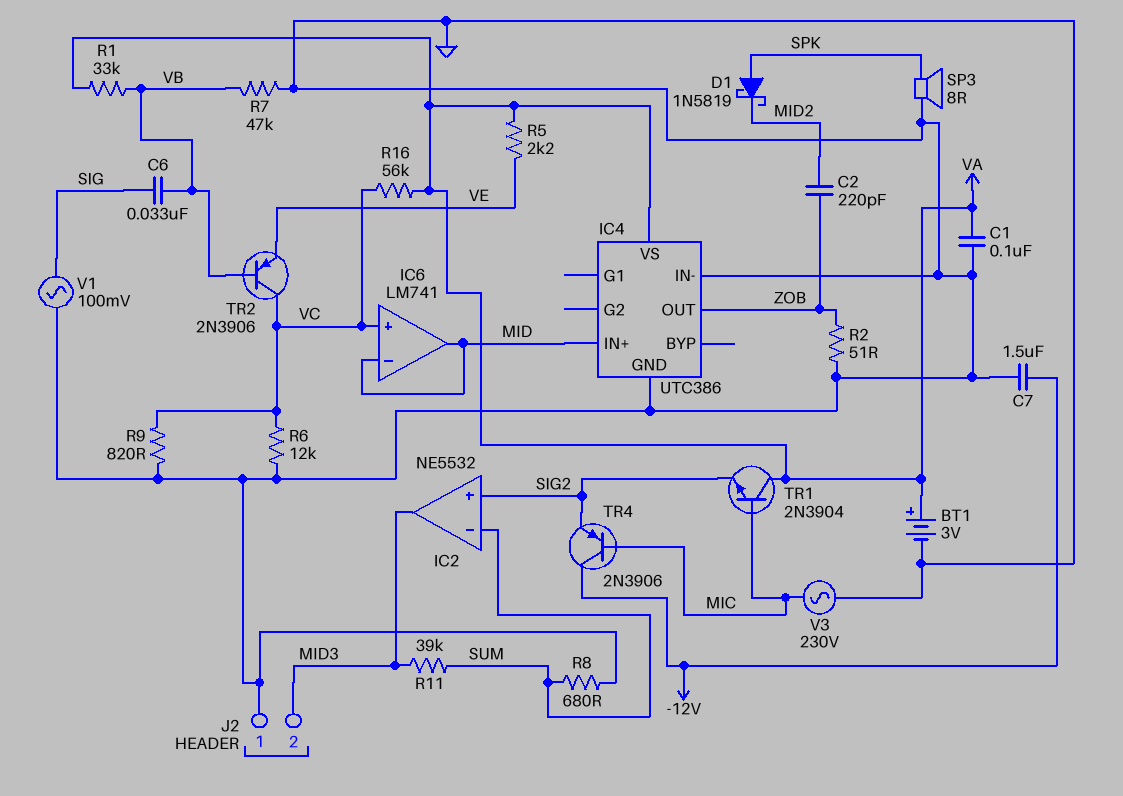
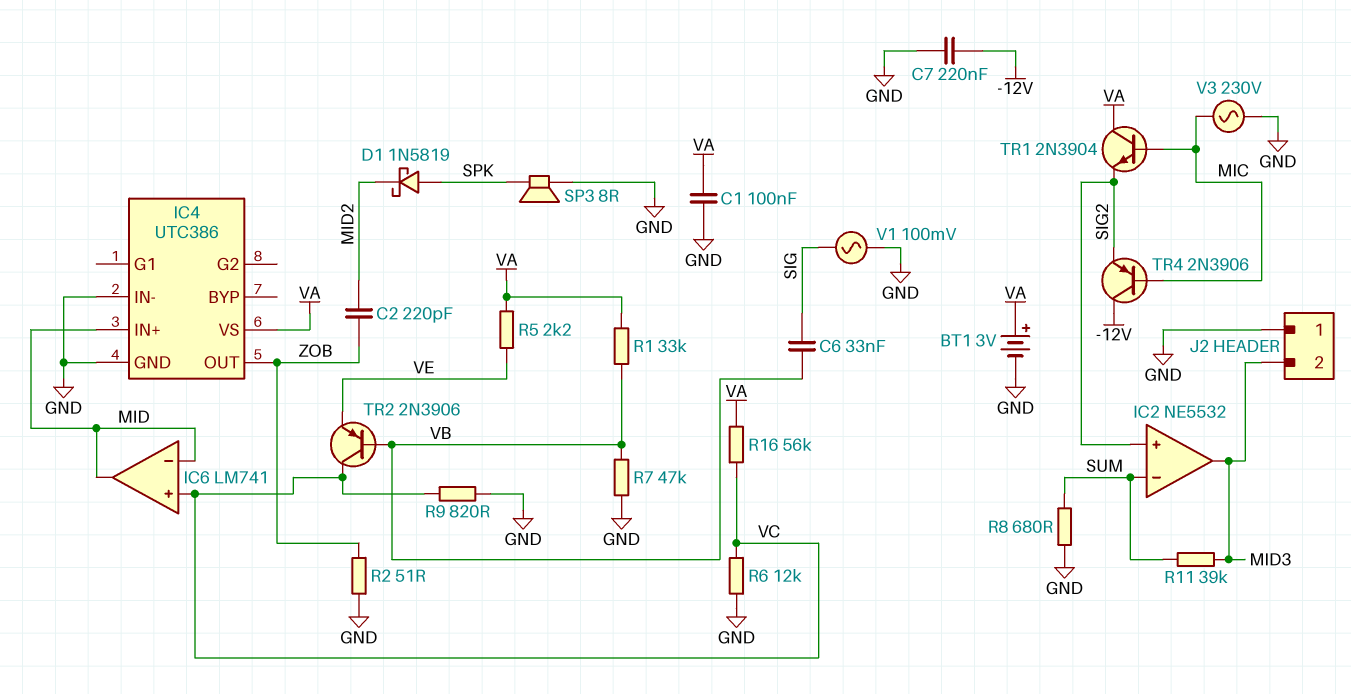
C7: 1.5uF (-12V, GND) -> 220nF (-12V, GND)

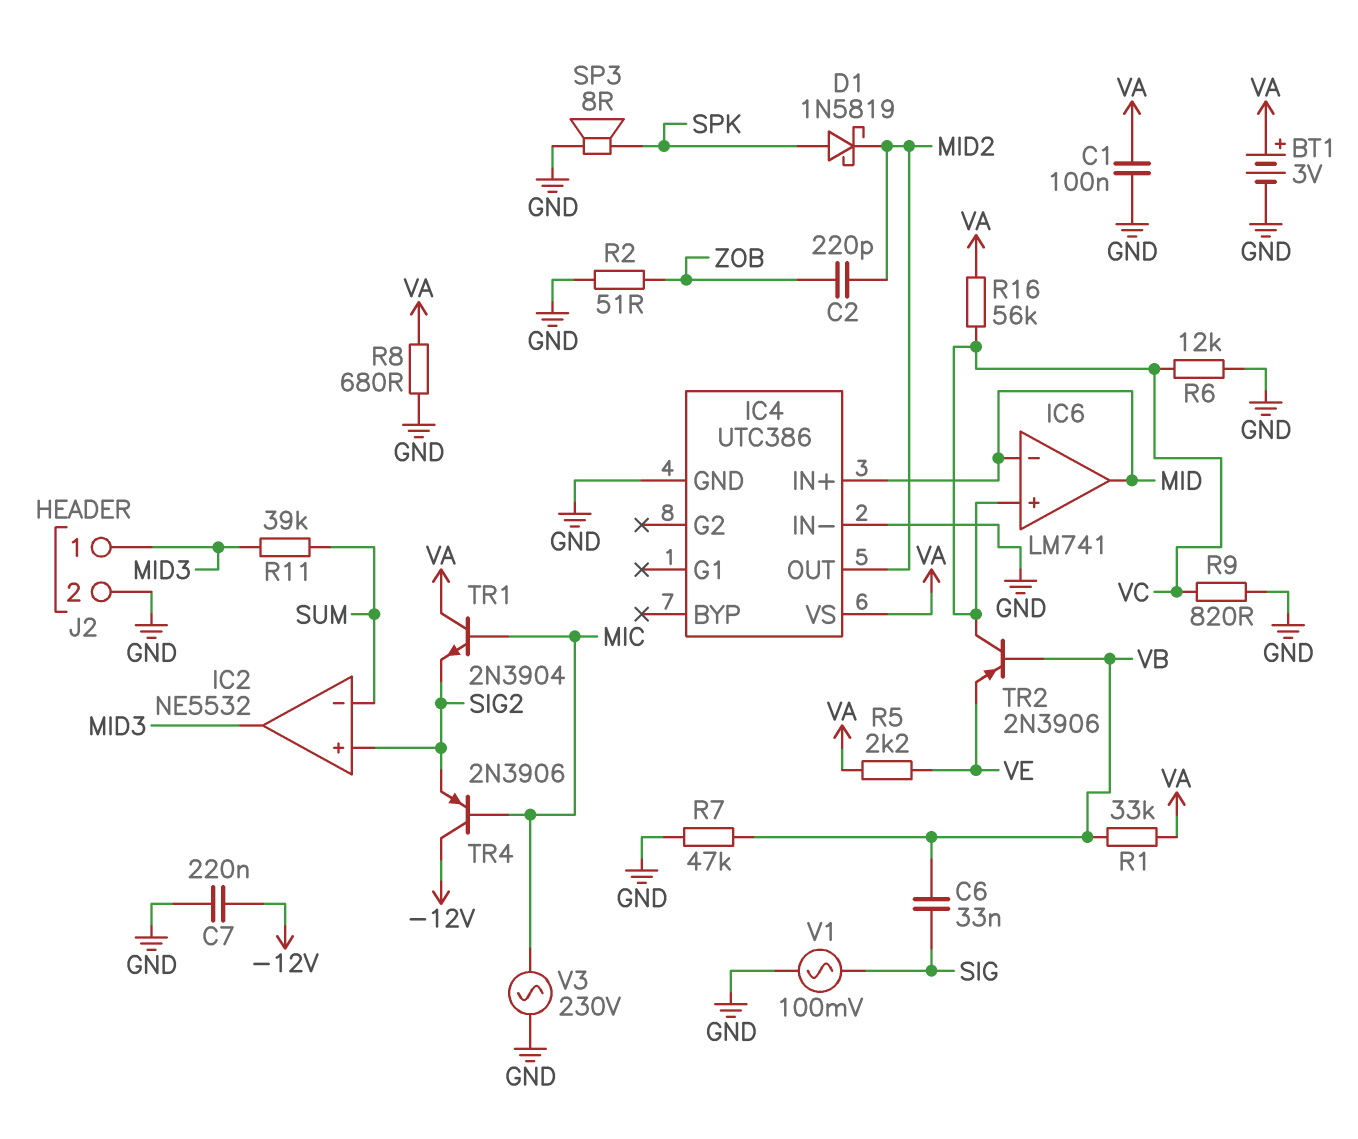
IC4 pin OUT: ZOB -> MID2
J2 pin 1: GND -> MID3
J2 pin 2: MID3 -> GND
R8: 680 (GND, SUM) -> 680 (GND, VA)

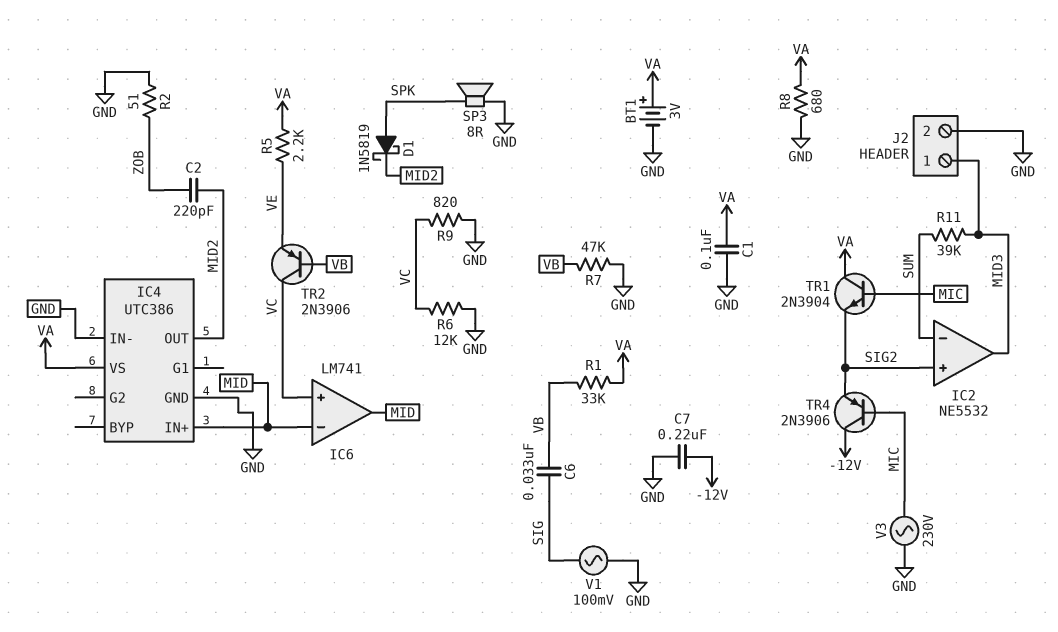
R16: 56k (VA, VC) -> none

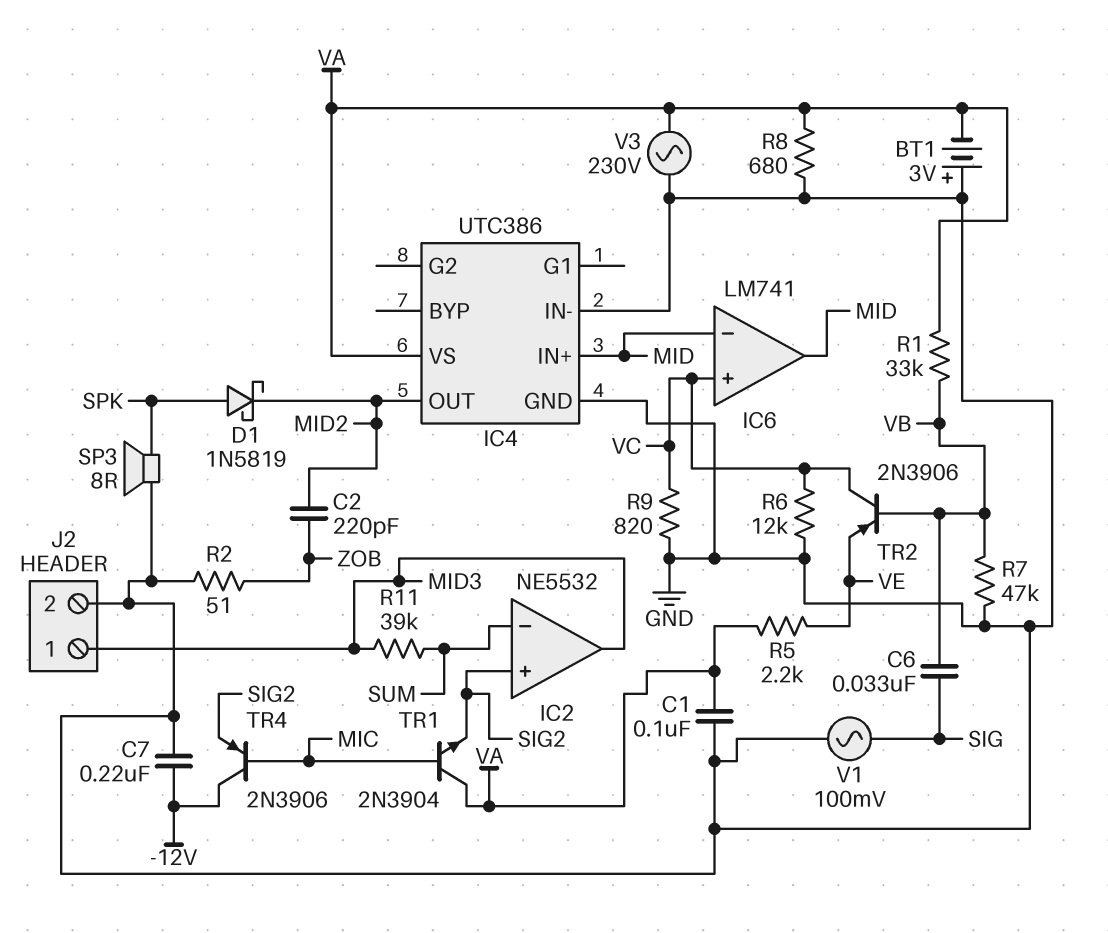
BT1: 3V (plus VA, minus GND) -> 3V (plus GND, minus VA)
V3: AC 230V (GND, MIC) -> AC 230V (GND, VA)

